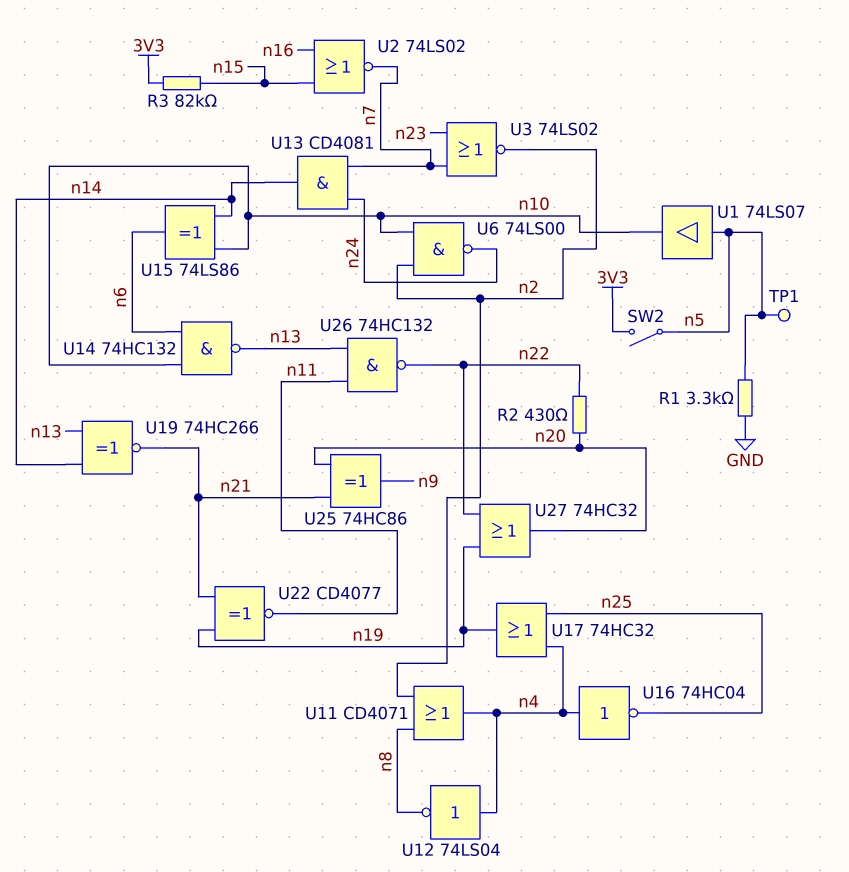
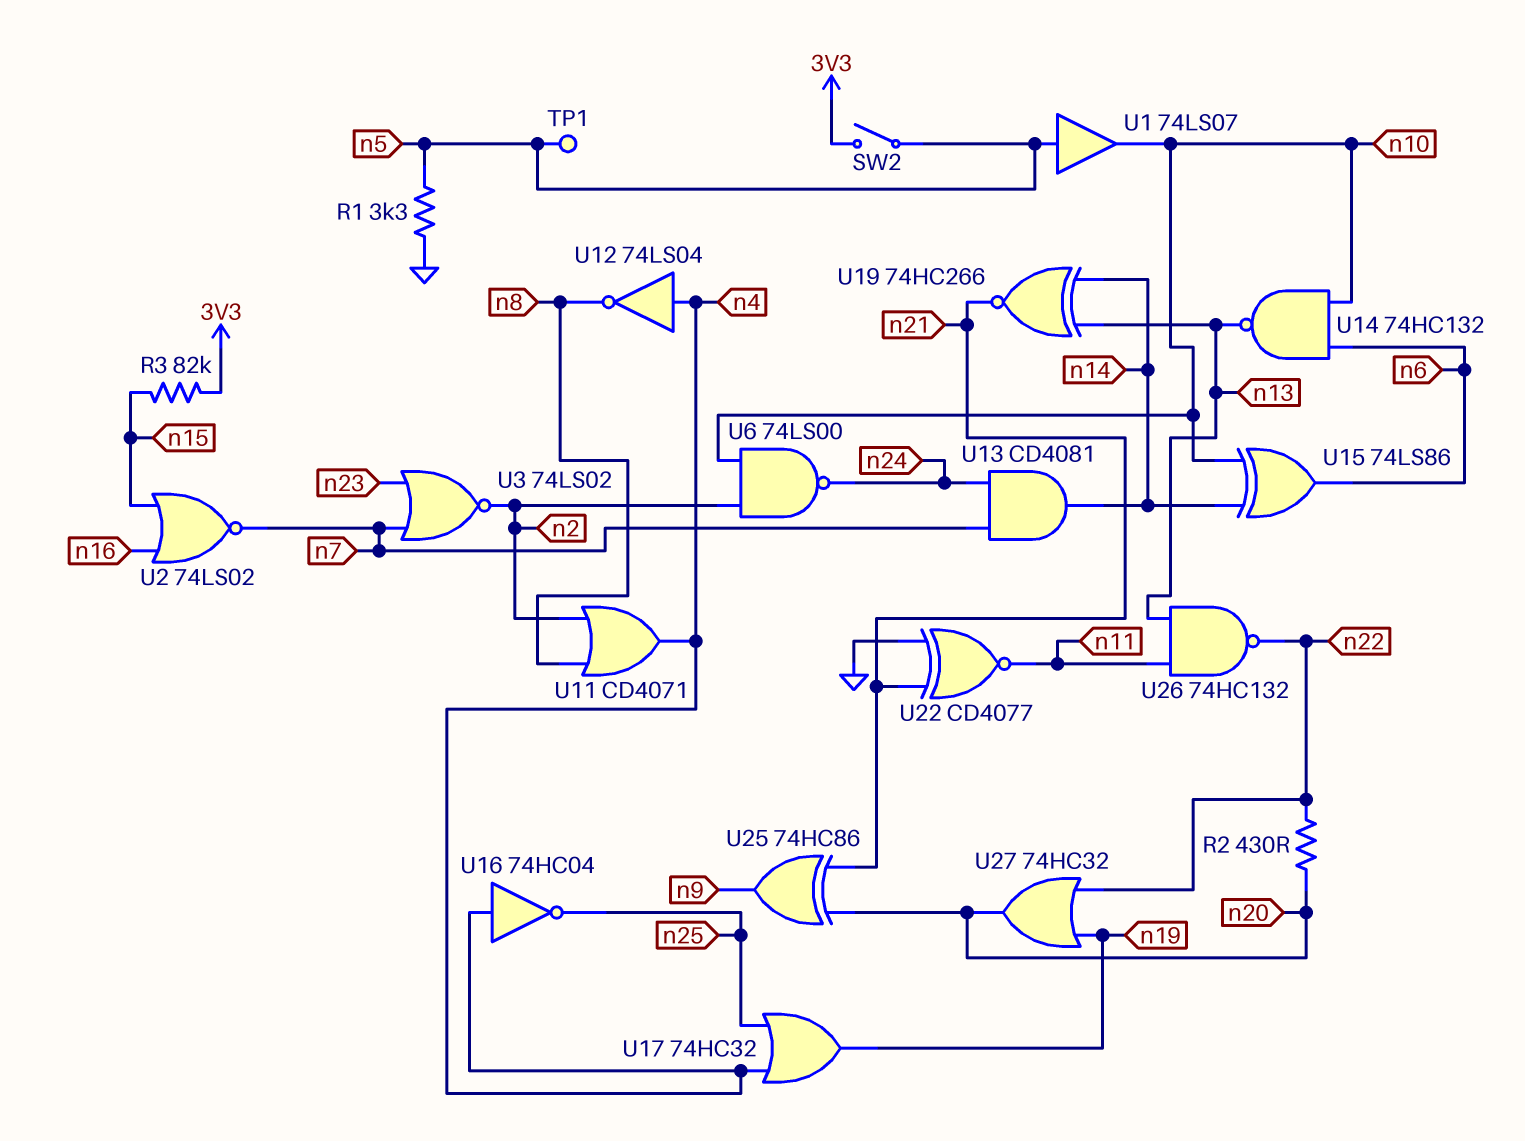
U22: XNOR CD4077 (in n19, in n21, out n11) -> XNOR CD4077 (in GND, in n21, out n11)

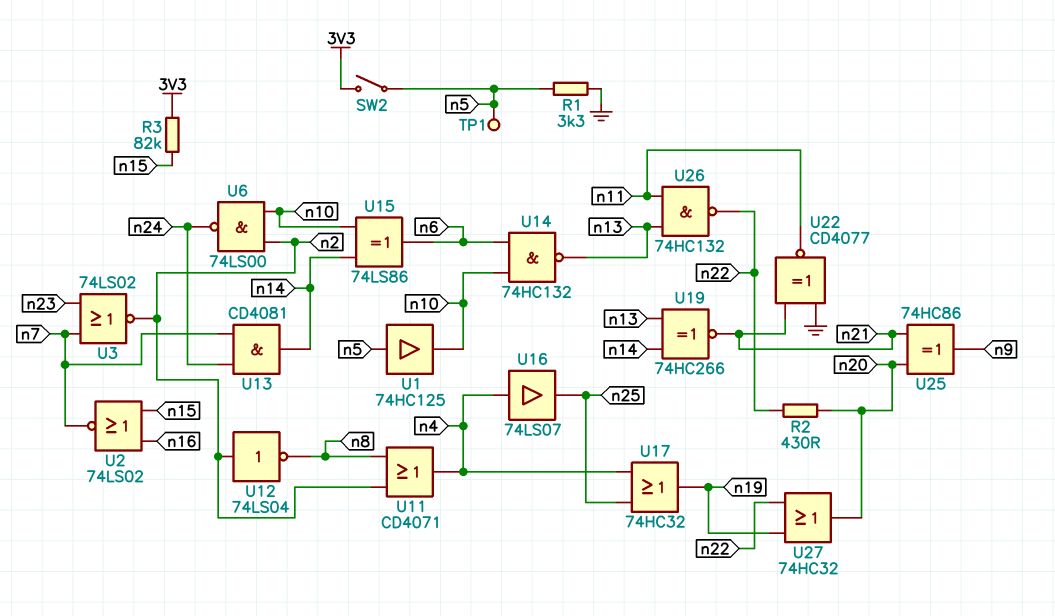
U1: buffer 74LS07 (in n5, out n10) -> buffer 74HC125 (in n5, out n10)
U12: NOT 74LS04 (in n4, out n8) -> NOT 74LS04 (in n2, out n8)
U16: NOT 74HC04 (in n4, out n25) -> buffer 74LS07 (in n4, out n25)

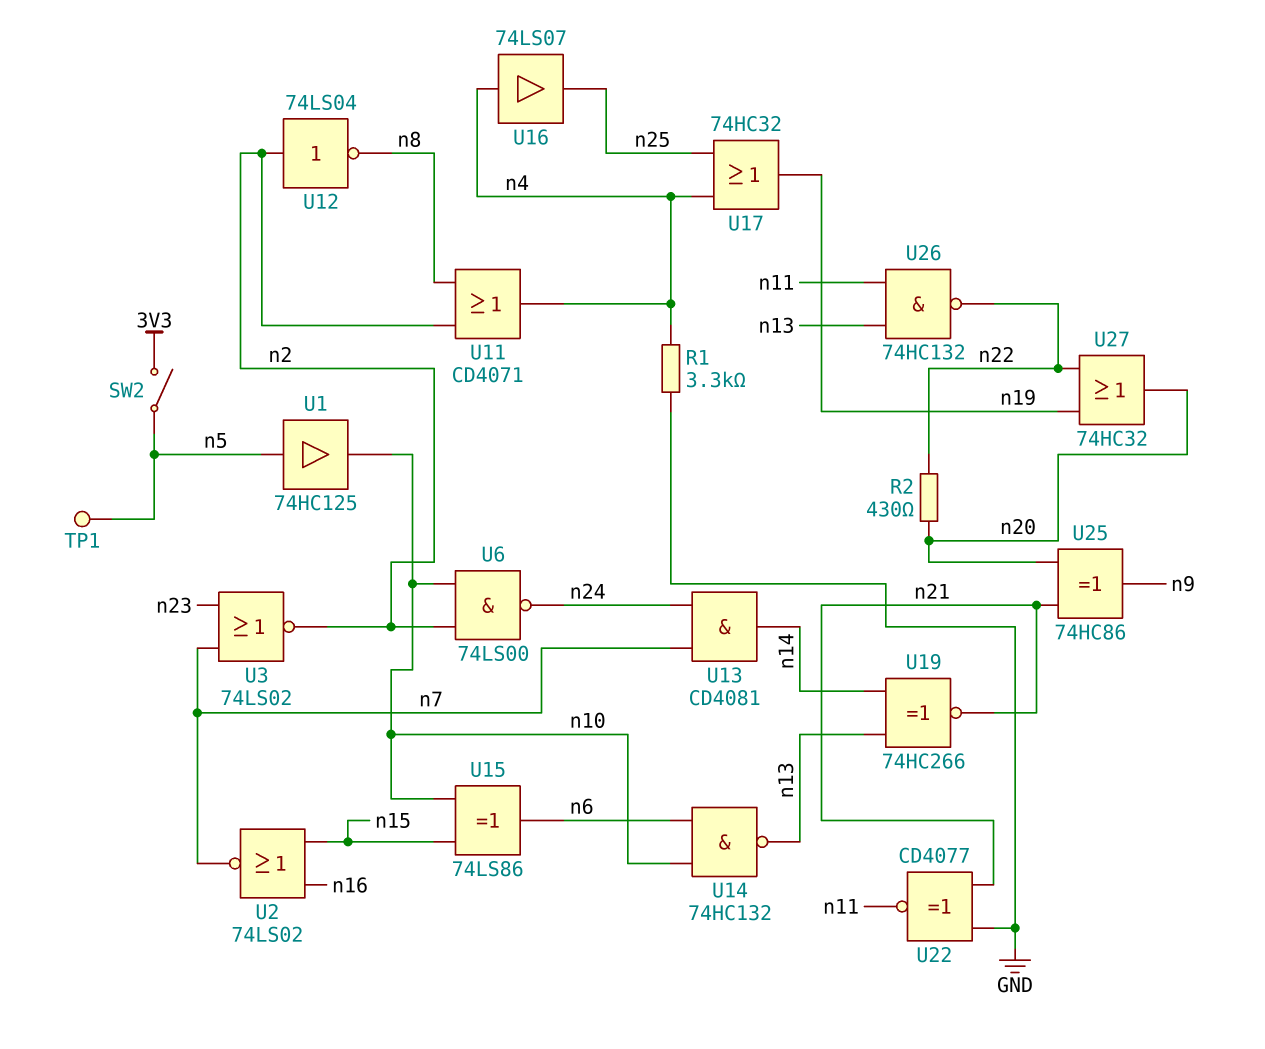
R1: 3.3k (GND, n5) -> 3.3k (GND, n4)
R3: 82k (3V3, n15) -> none
U15: XOR 74LS86 (in n10, in n14, out n6) -> XOR 74LS86 (in n10, in n15, out n6)

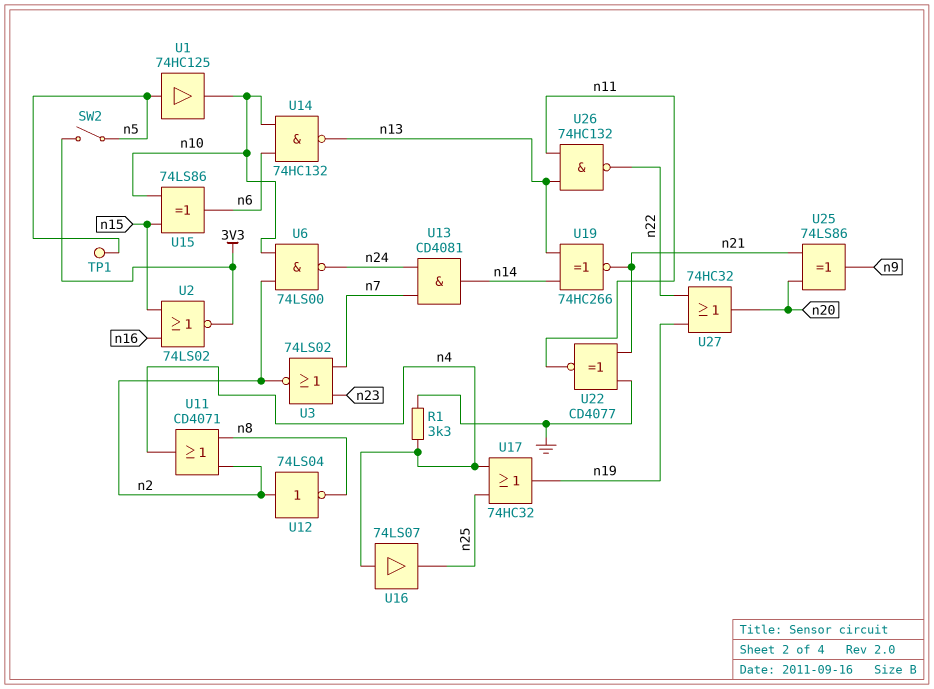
R2: 430 (n20, n22) -> none
U2: NOR 74LS02 (in n15, in n16, out n7) -> NOR 74LS02 (in n15, in n16, out 3V3)
U25: XOR 74HC86 (in n20, in n21, out n9) -> XOR 74LS86 (in n20, in n21, out n9)

